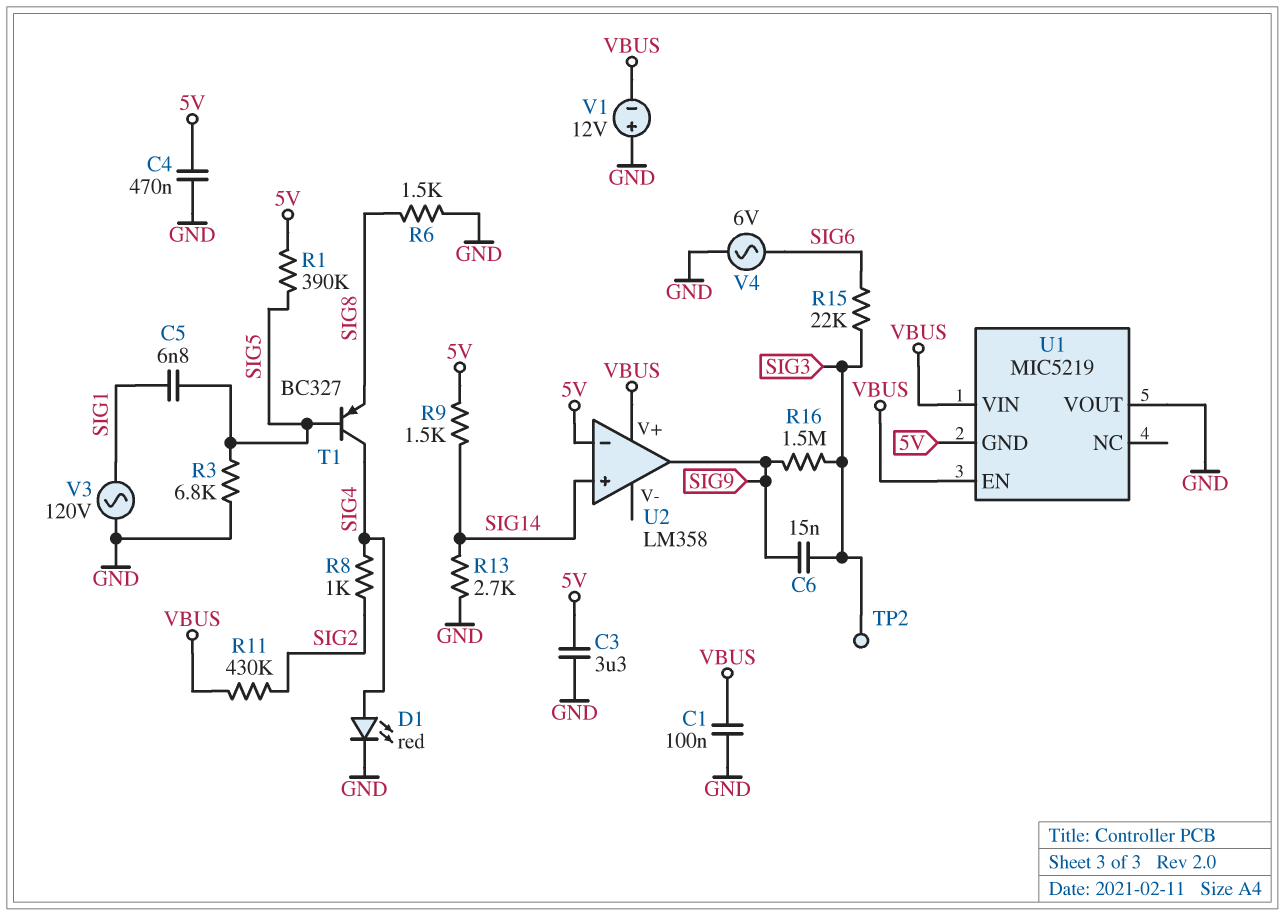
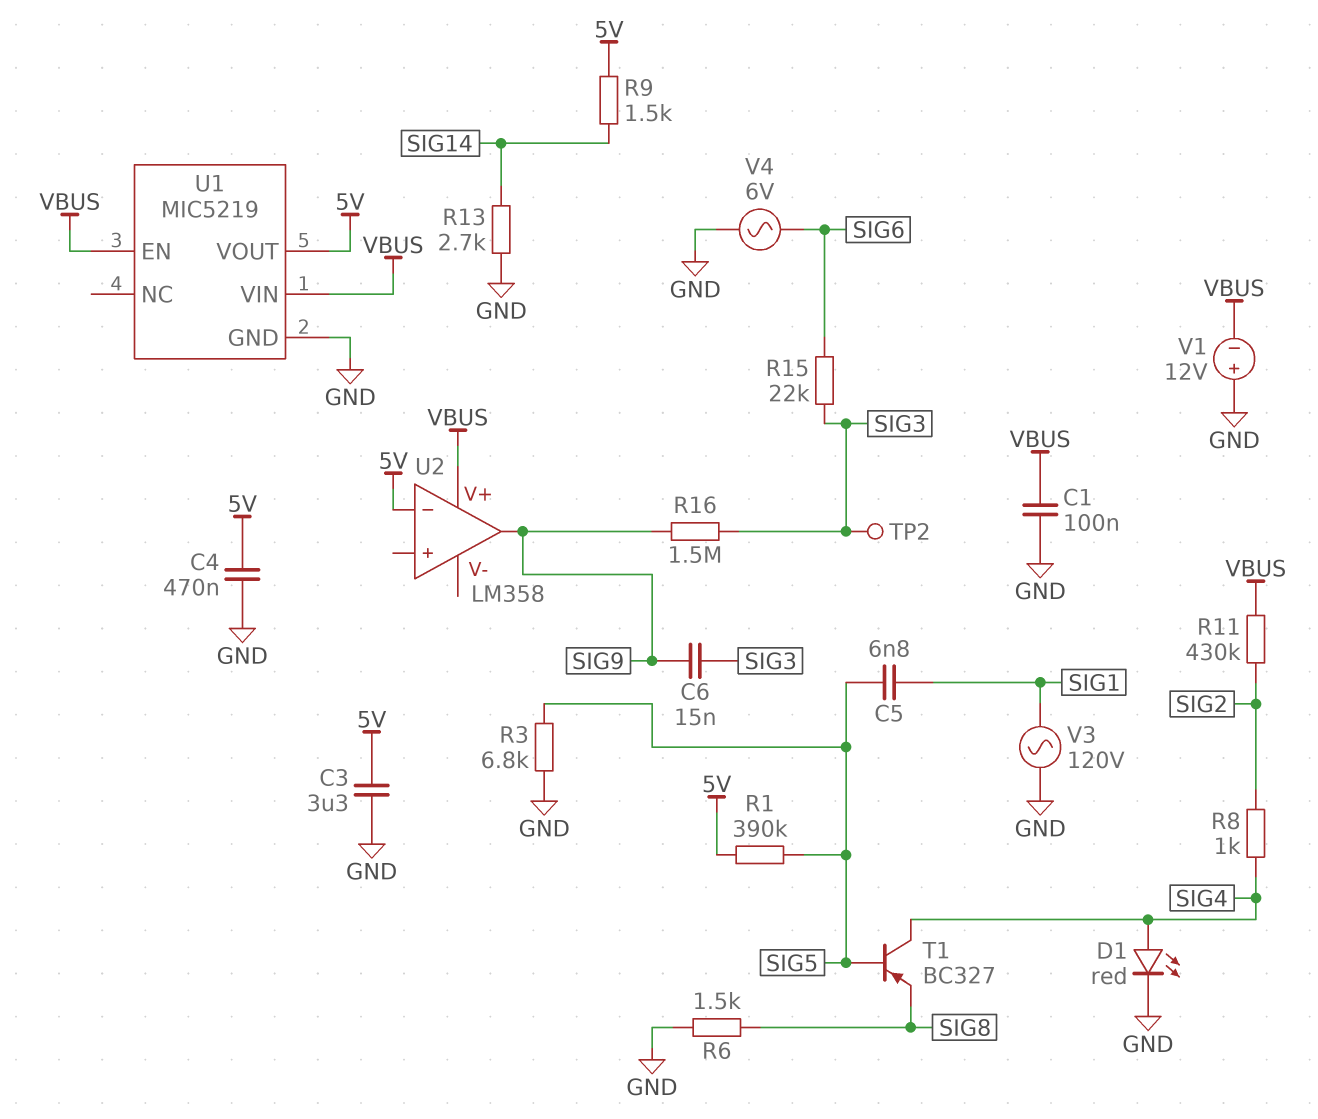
U1 pin GND: 5V -> GND
U1 pin VOUT: GND -> 5V
U2 pin in+: SIG14 -> none

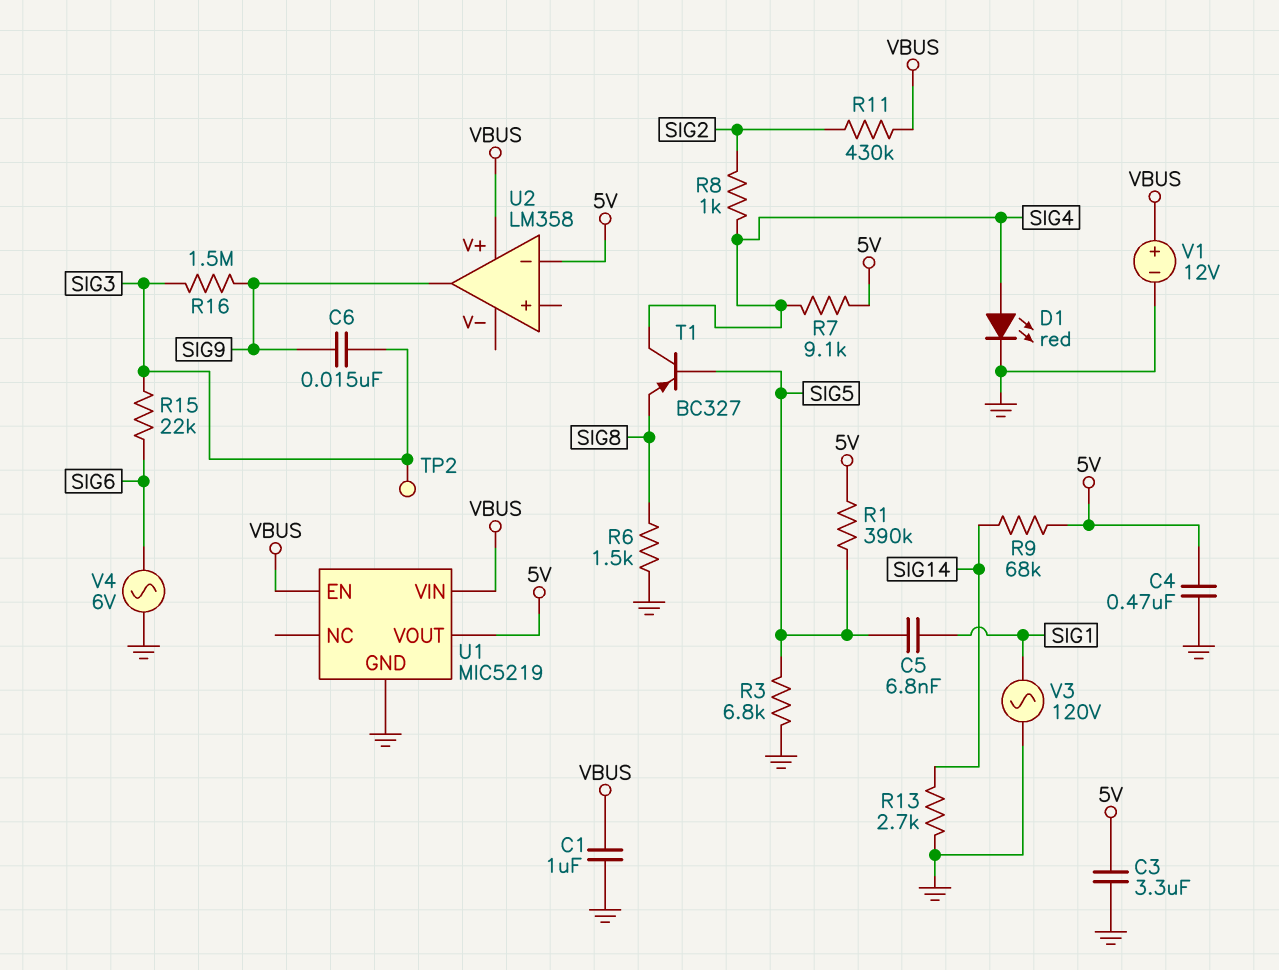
C1: 100nF (GND, VBUS) -> 1uF (GND, VBUS)
R7: none -> 9.1k (5V, SIG4)
R9: 1.5k (5V, SIG14) -> 68k (5V, SIG14)
V1: 12V (plus GND, minus VBUS) -> 12V (plus VBUS, minus GND)

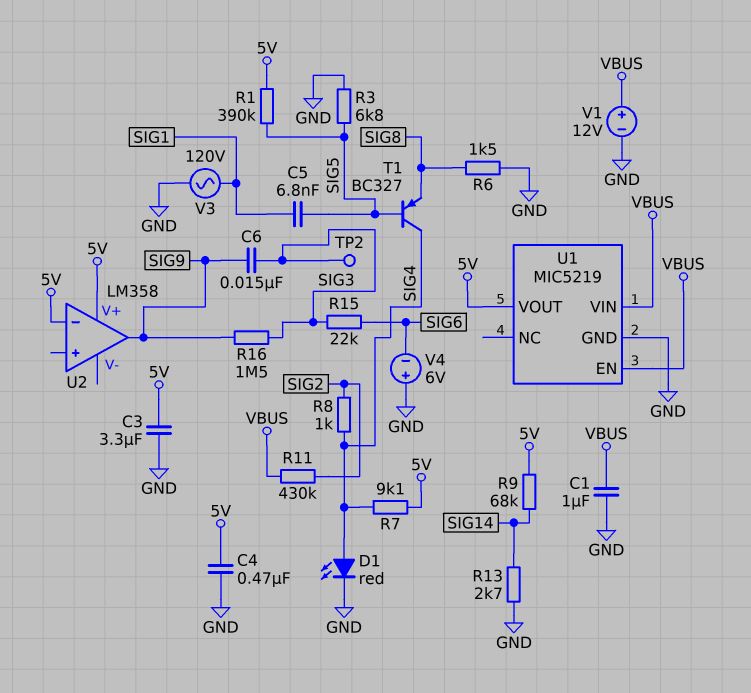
U2 pin V+: VBUS -> 5V
V4: AC 6V (GND, SIG6) -> 6V (plus GND, minus SIG6)

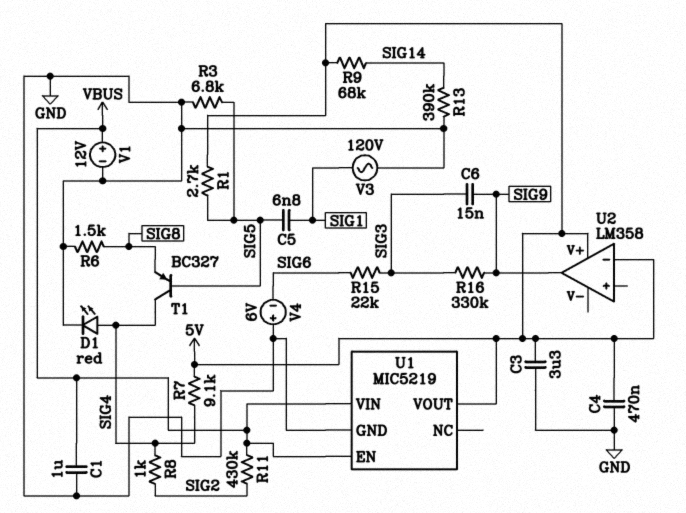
R1: 390k (5V, SIG5) -> 2.7k (5V, SIG5)
R13: 2.7k (GND, SIG14) -> 390k (GND, SIG14)
R16: 1.5M (SIG3, SIG9) -> 330k (SIG3, SIG9)
TP2: test point (SIG3) -> none

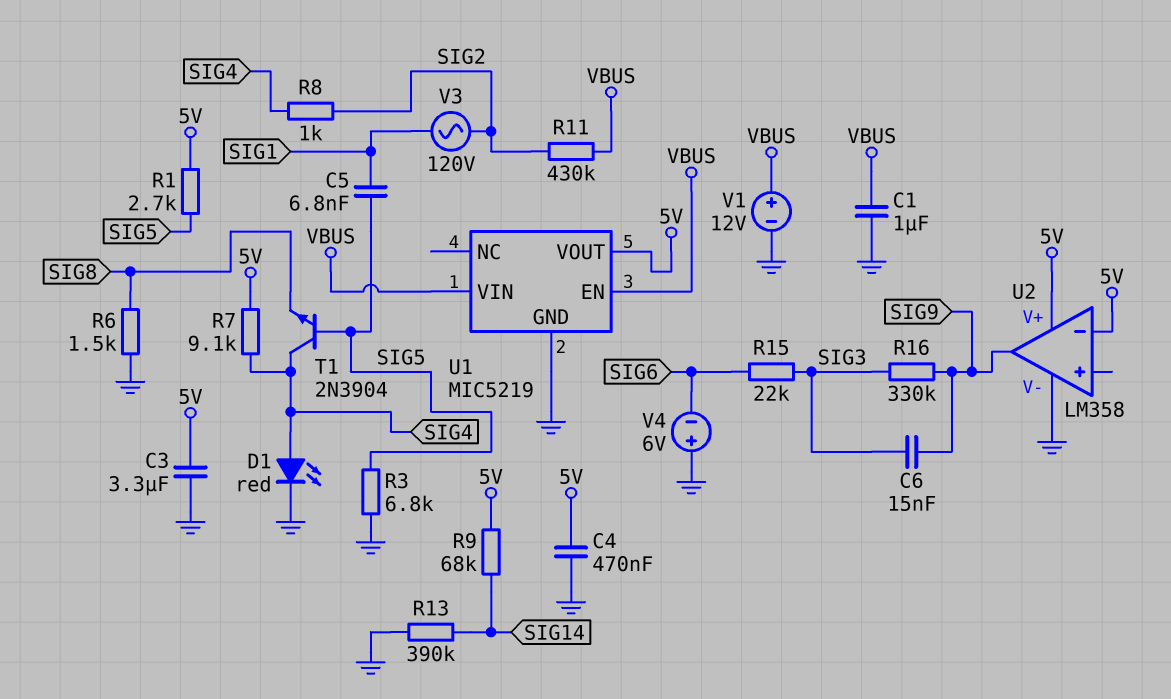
T1: PNP BC327 (B SIG5, C SIG4, E SIG8) -> NPN 2N3904 (B SIG5, C SIG4, E SIG8)
U2 pin V-: none -> GND
V3: AC 120V (GND, SIG1) -> AC 120V (SIG1, SIG2)

